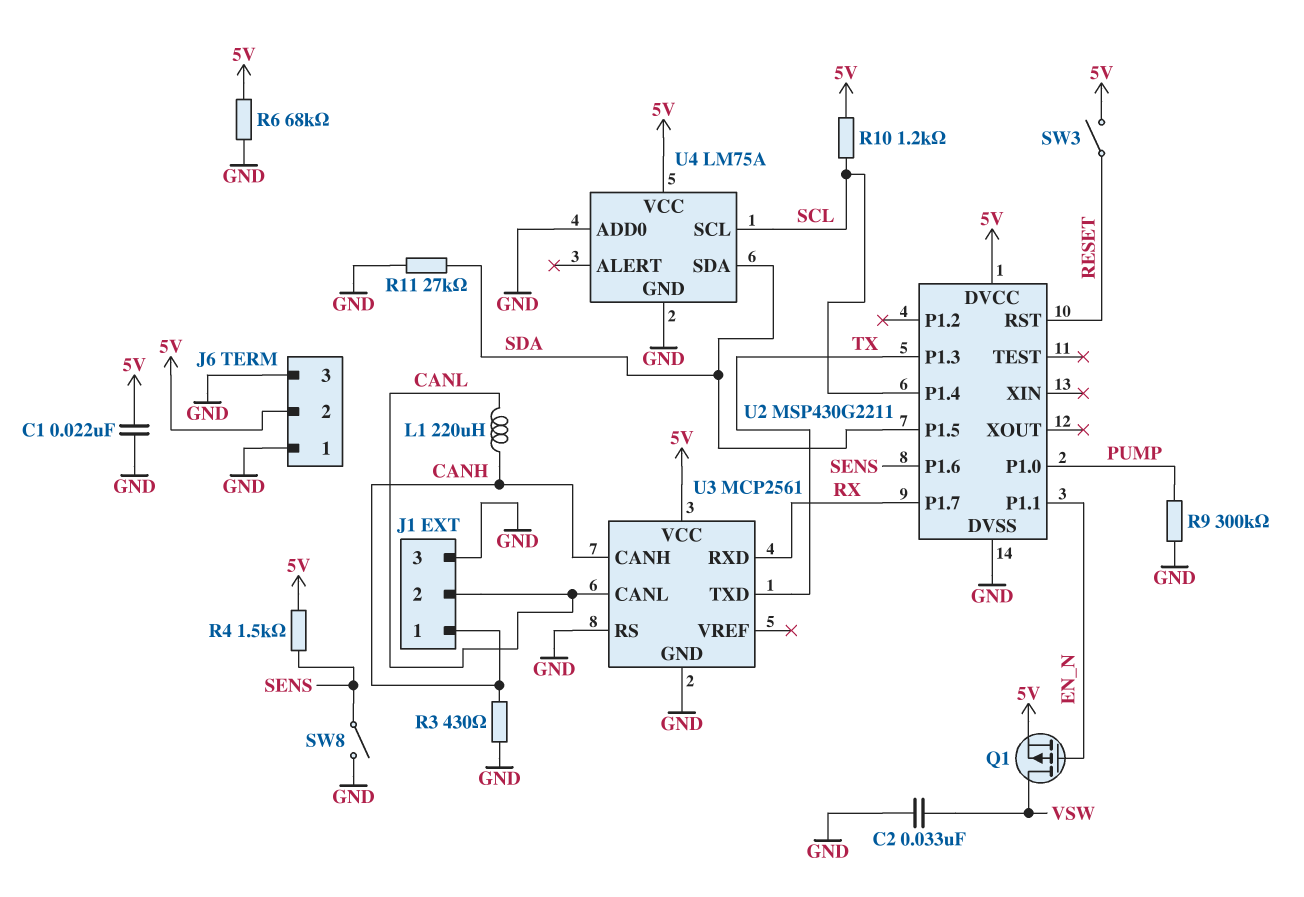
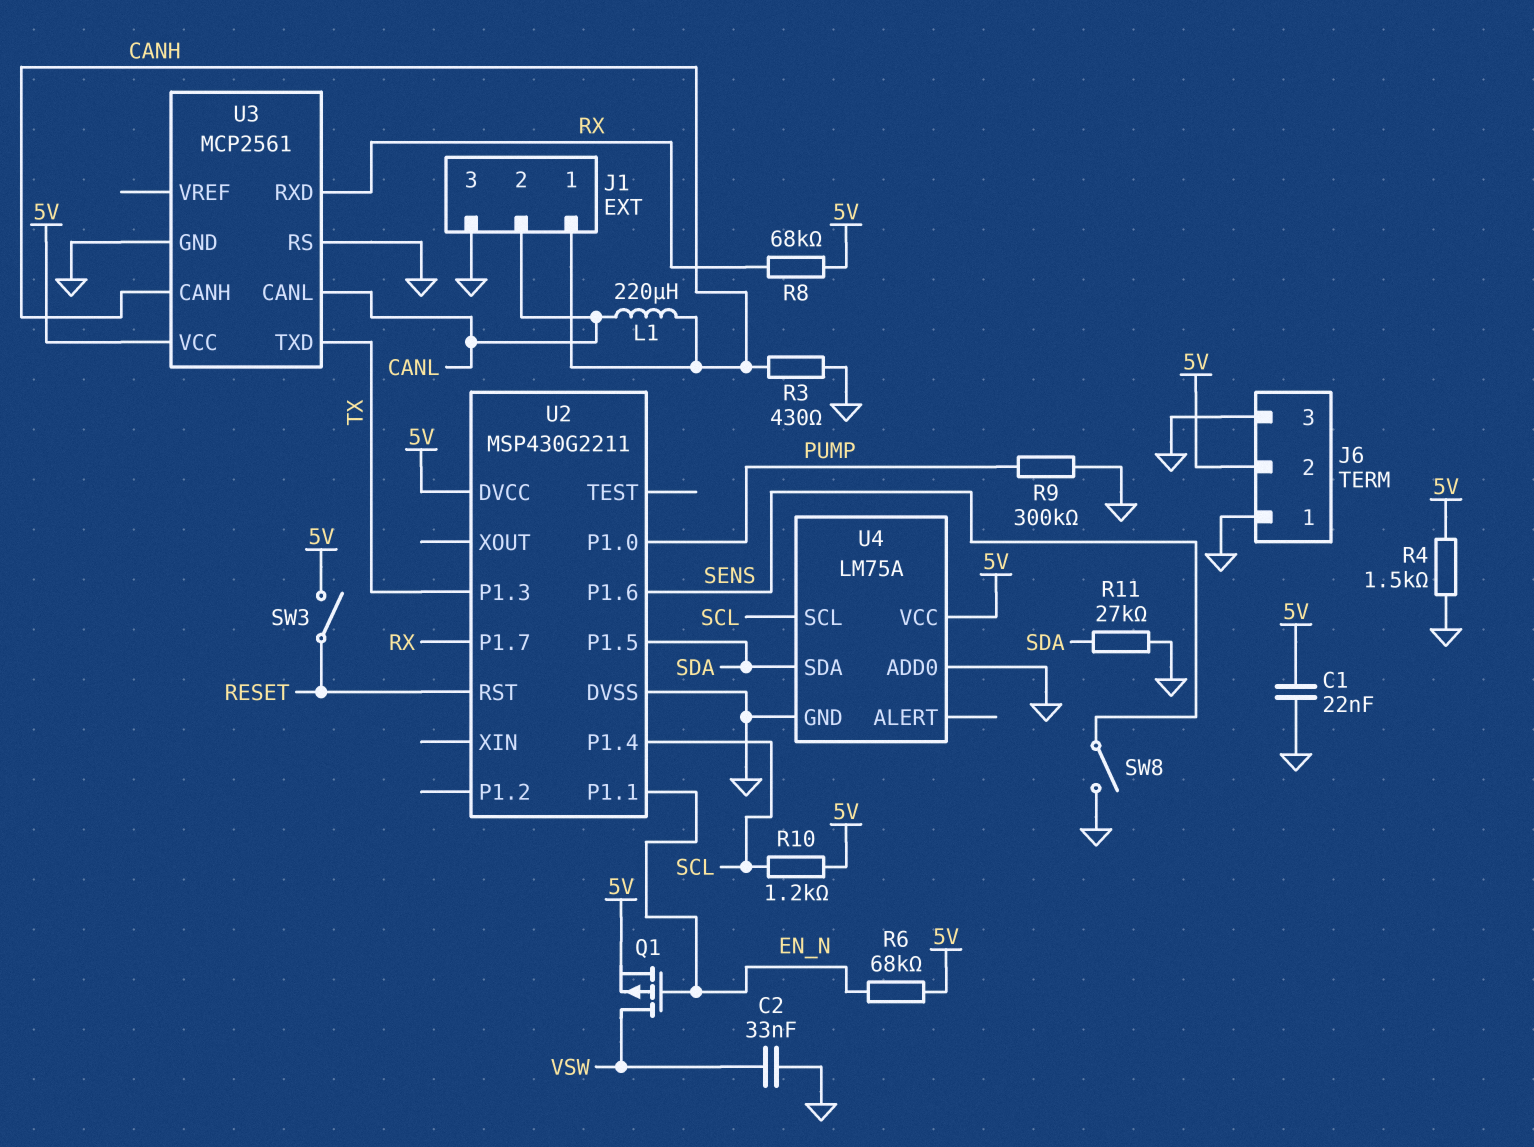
R4: 1.5k (5V, SENS) -> 1.5k (5V, GND)
R6: 68k (5V, GND) -> 68k (5V, EN_N)
R8: none -> 68k (5V, RX)

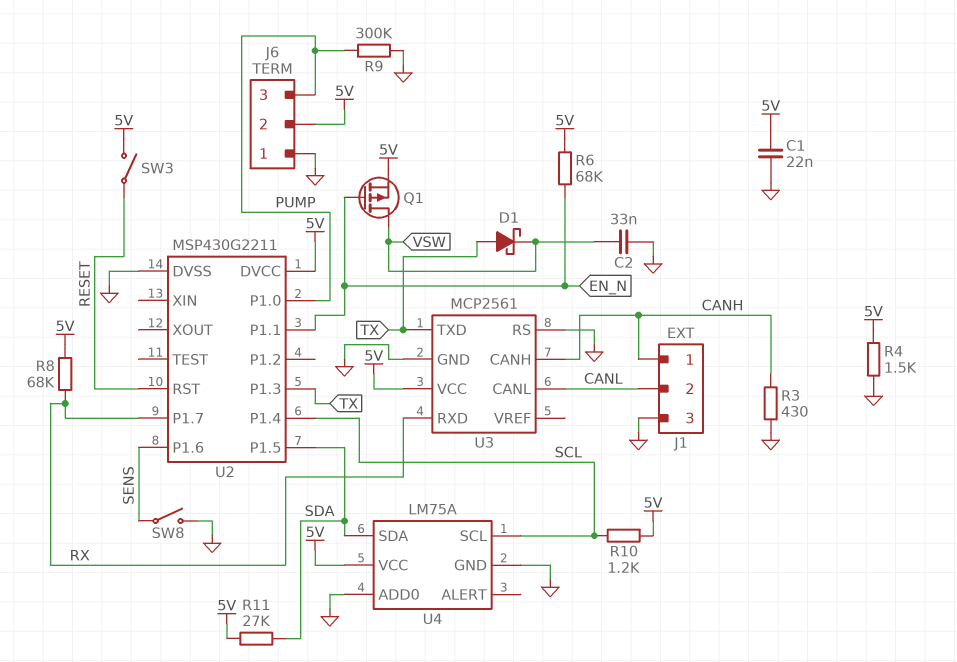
D1: none -> schottky (A TX, K VSW)
J6 pin 3: GND -> PUMP
L1: 220uH (CANH, CANL) -> none
R11: 27k (GND, SDA) -> 27k (5V, SDA)

